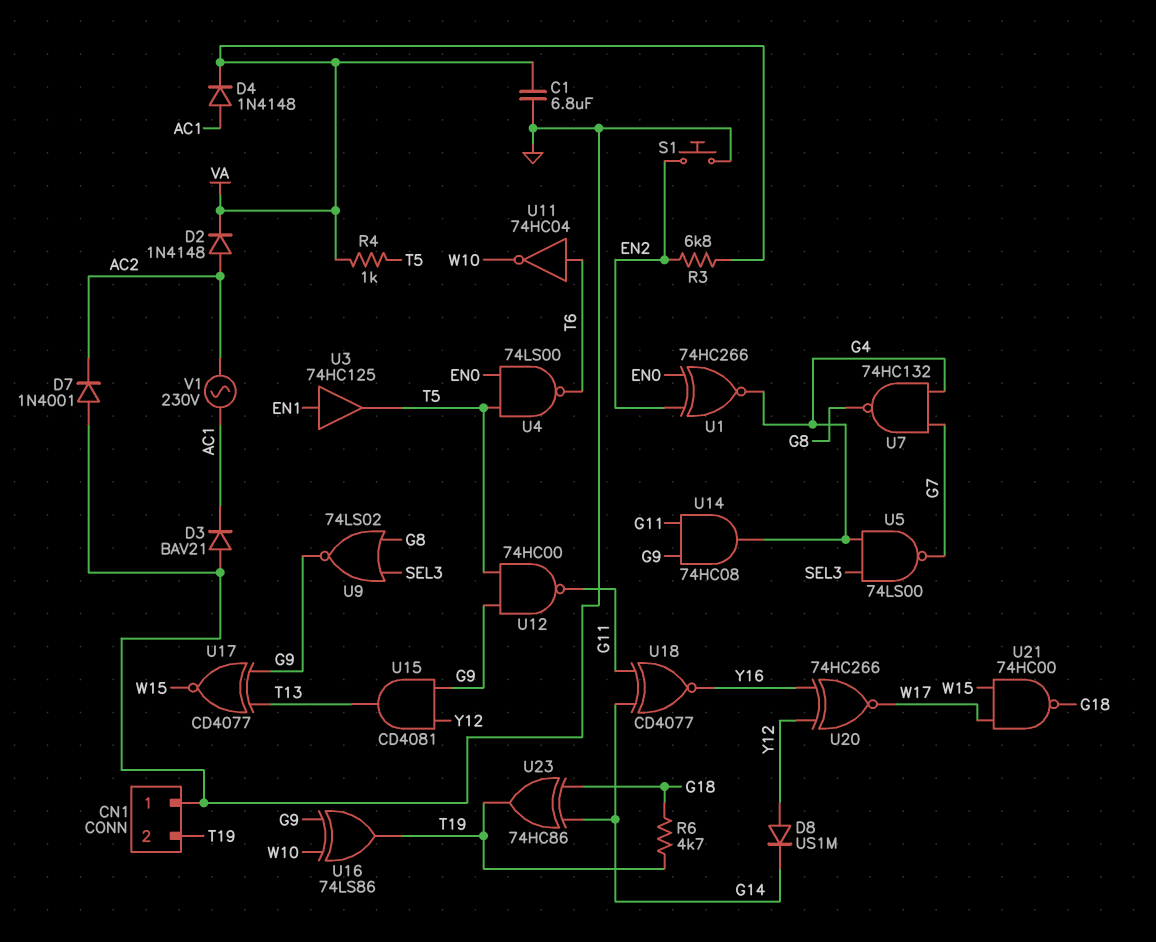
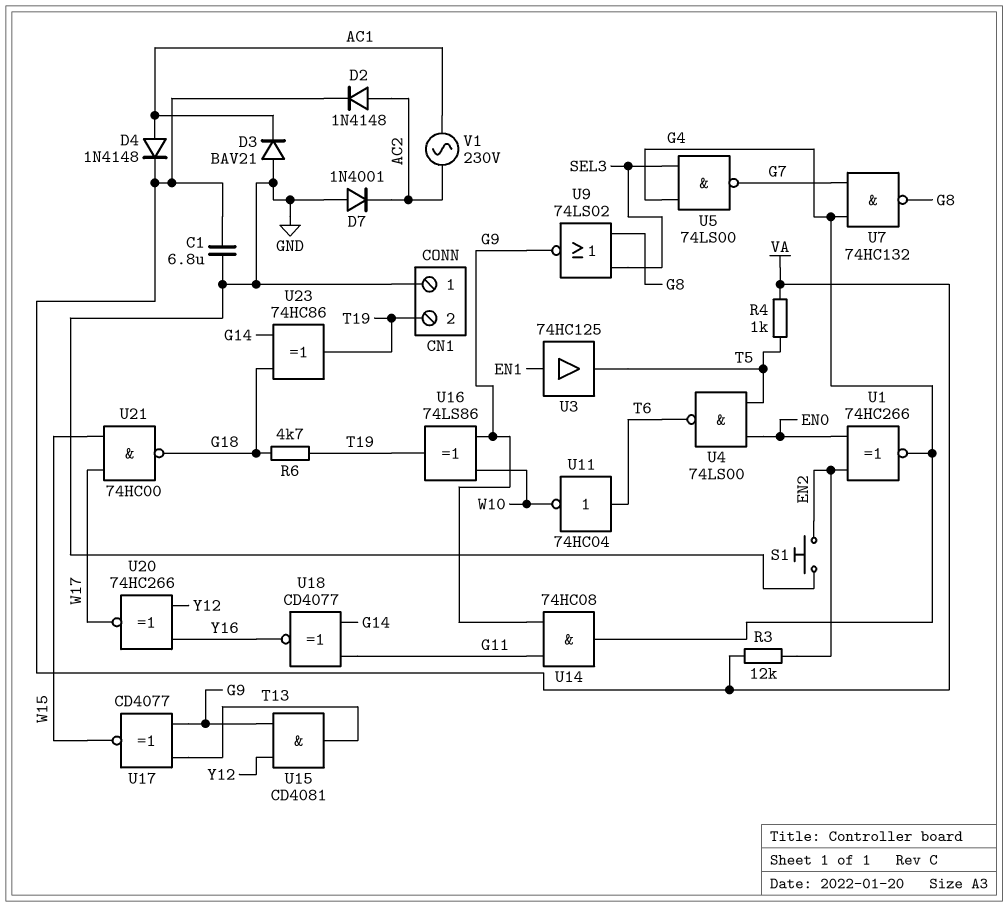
D8: diode US1M (A Y12, K G14) -> none
R3: 6.8k (EN2, VA) -> 12k (EN2, VA)
U12: NAND 74HC00 (in G9, in T5, out G11) -> none

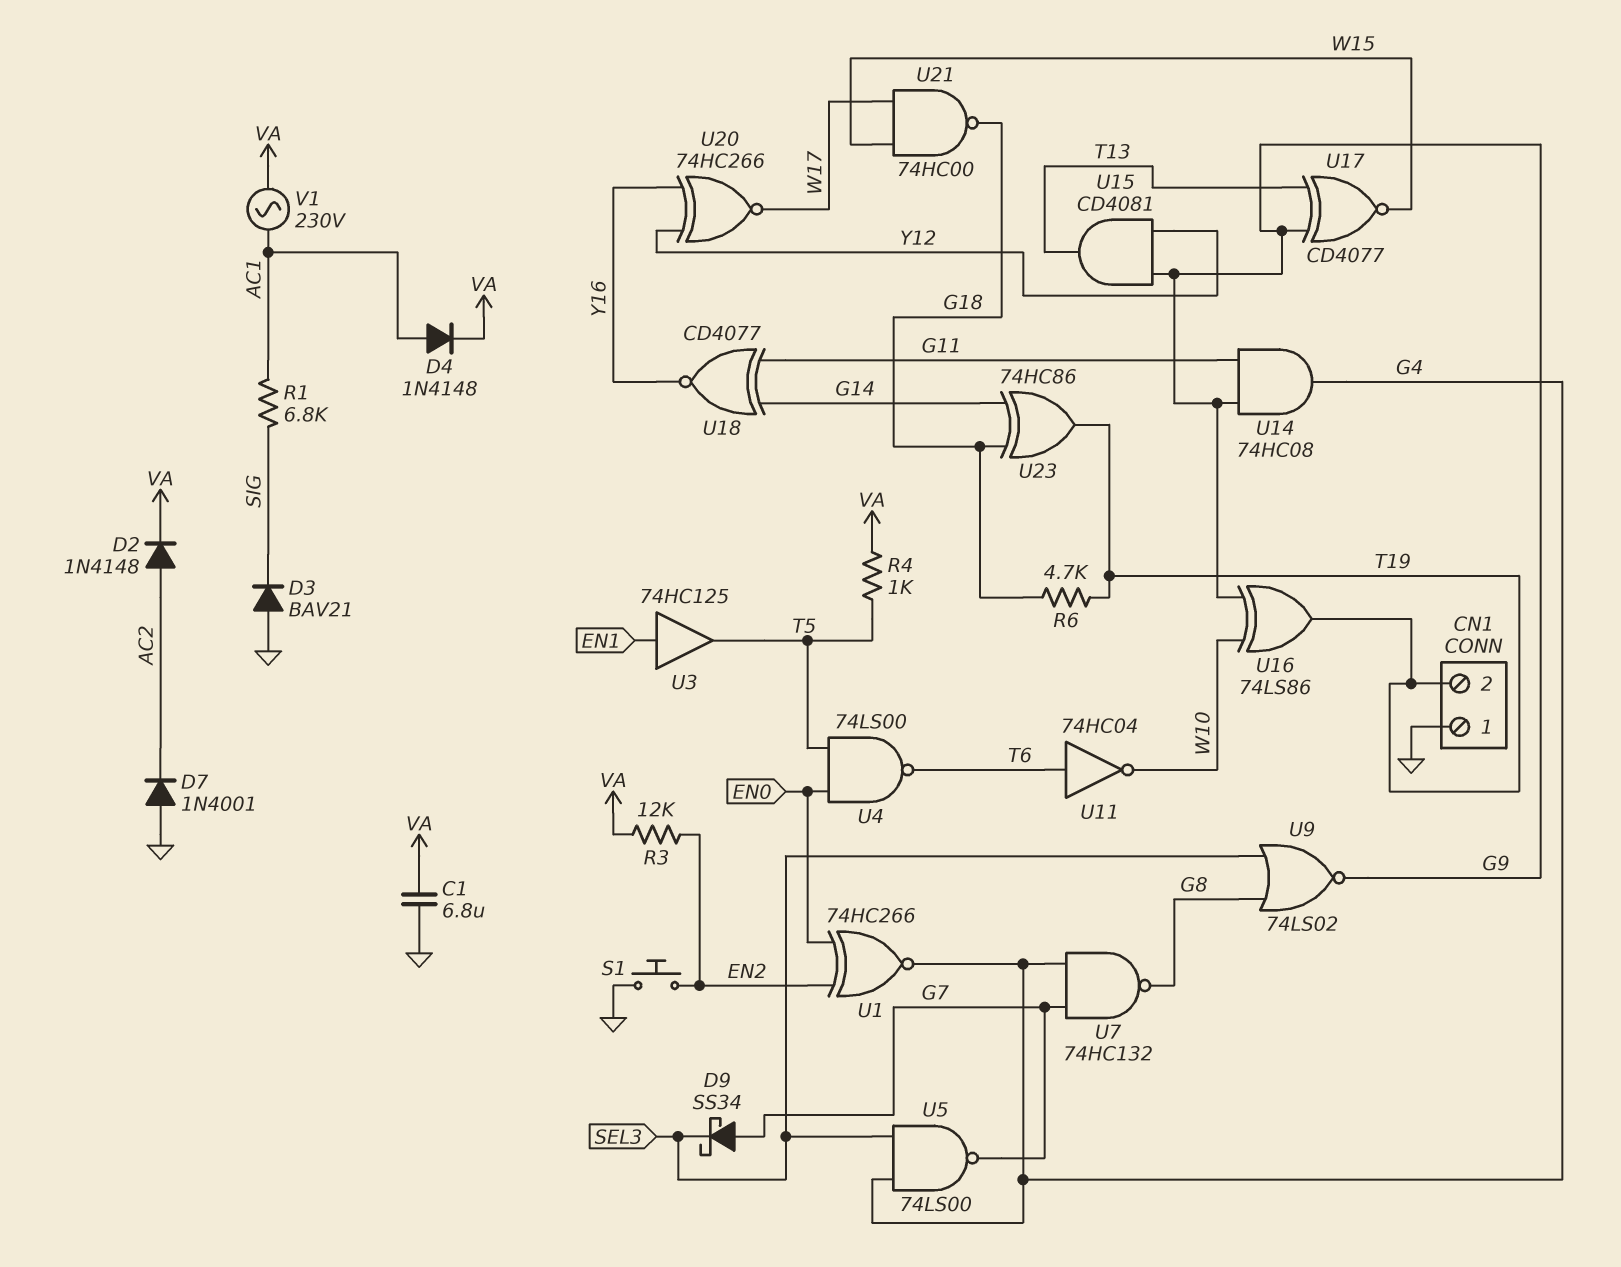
D3: diode BAV21 (A GND, K AC1) -> diode BAV21 (A GND, K SIG)
D9: none -> schottky SS34 (A G7, K SEL3)
R1: none -> 6.8k (AC1, SIG)
V1: AC 230V (AC1, AC2) -> AC 230V (AC1, VA)

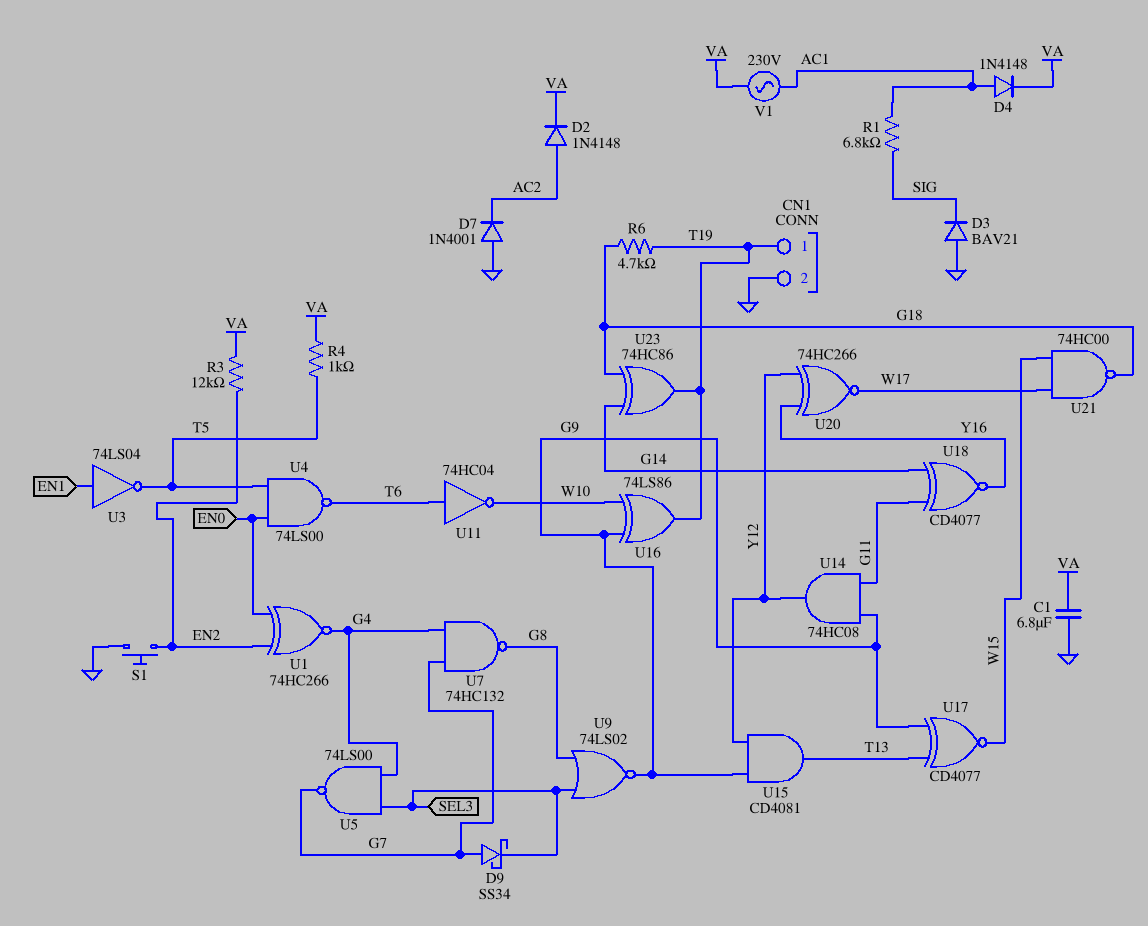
CN1 pin 1: GND -> T19
CN1 pin 2: T19 -> GND
U3: buffer 74HC125 (in EN1, out T5) -> NOT 74LS04 (in EN1, out T5)
U14: AND 74HC08 (in G9, in G11, out G4) -> AND 74HC08 (in G9, in G11, out Y12)

